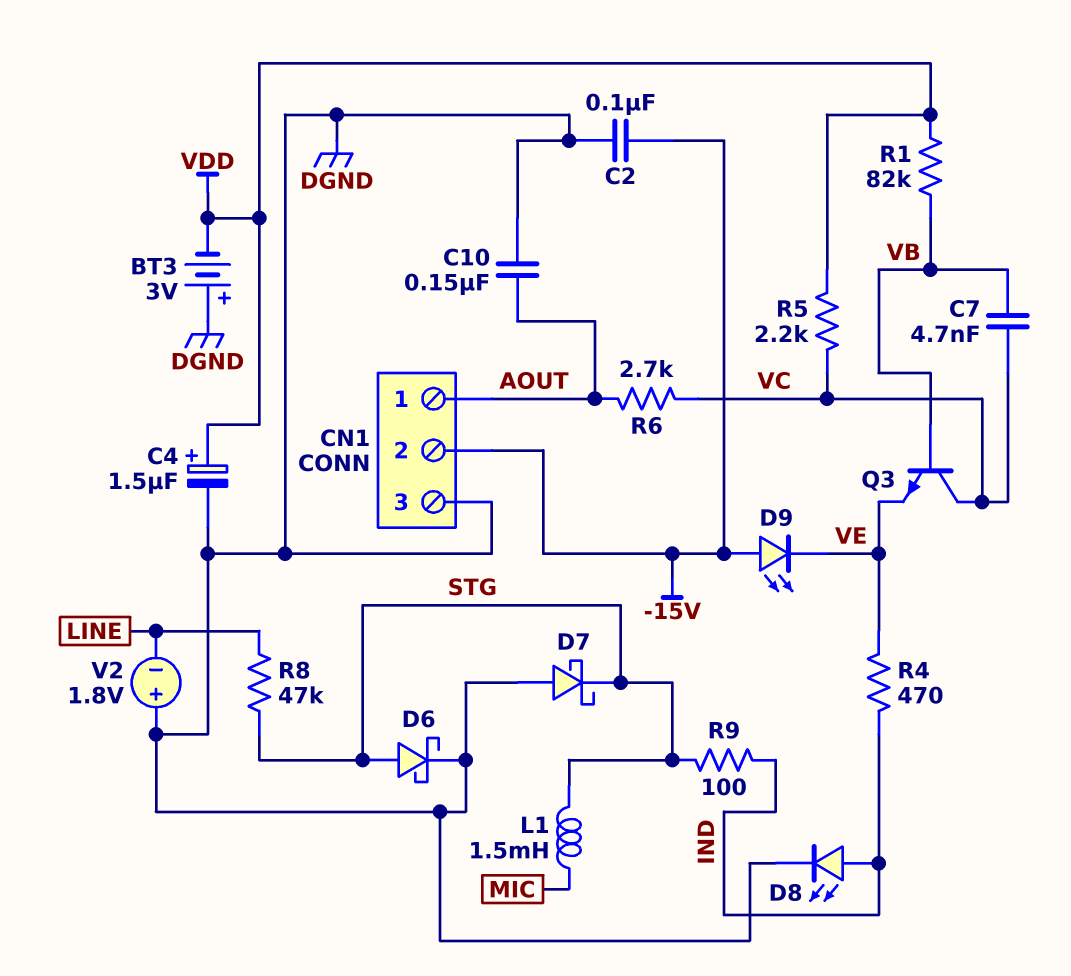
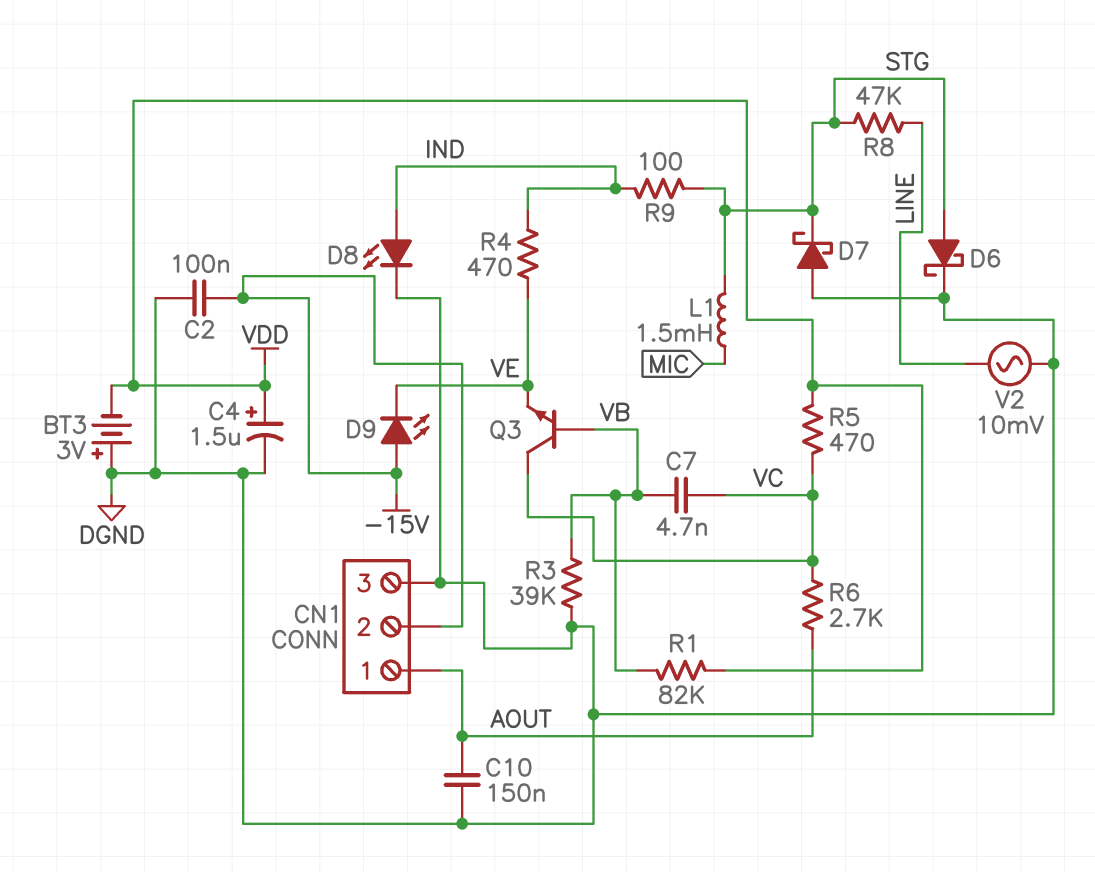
R3: none -> 39k (DGND, VB)
R5: 2.2k (VC, VDD) -> 470 (VC, VDD)
V2: 1.8V (plus DGND, minus LINE) -> AC 10mV (DGND, LINE)

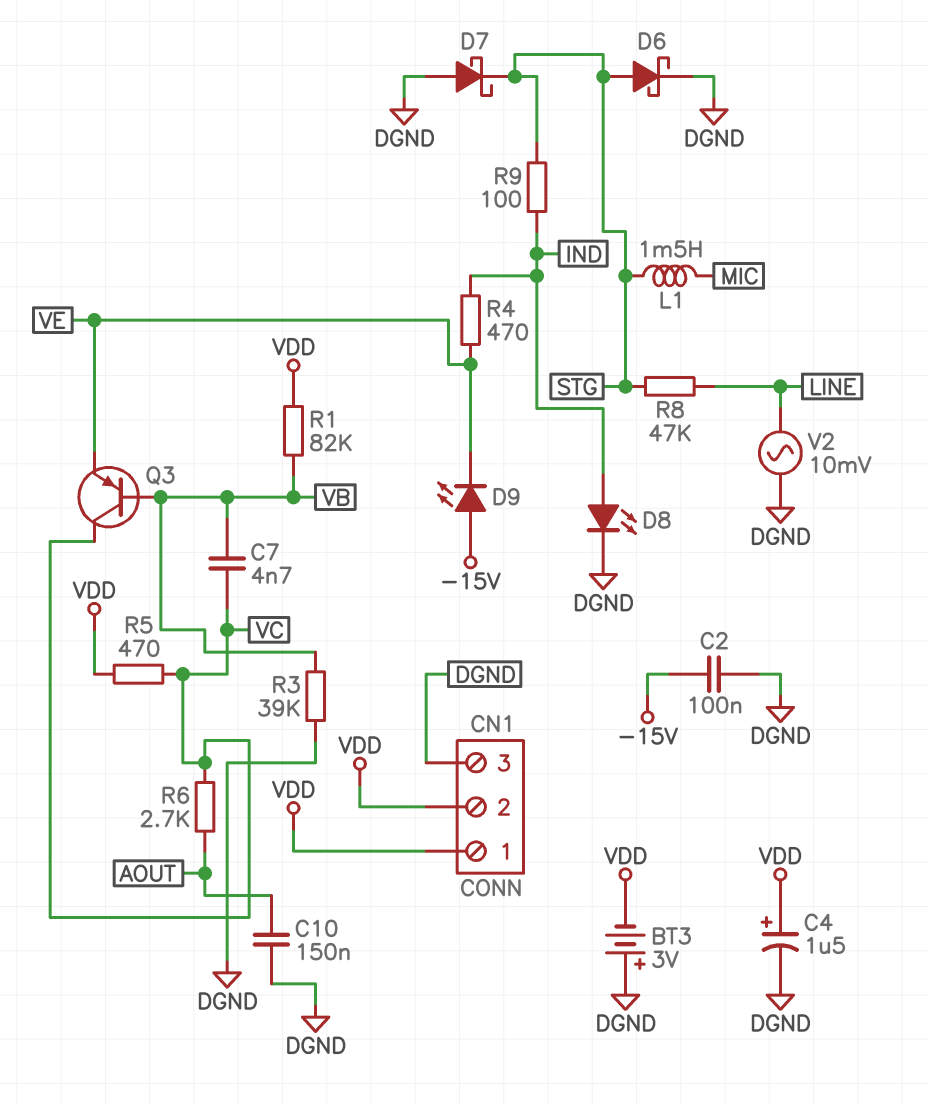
CN1 pin 1: AOUT -> VDD
CN1 pin 2: -15V -> VDD
Q3: NPN (B VB, C VC, E VE) -> PNP (B VB, C VC, E VE)

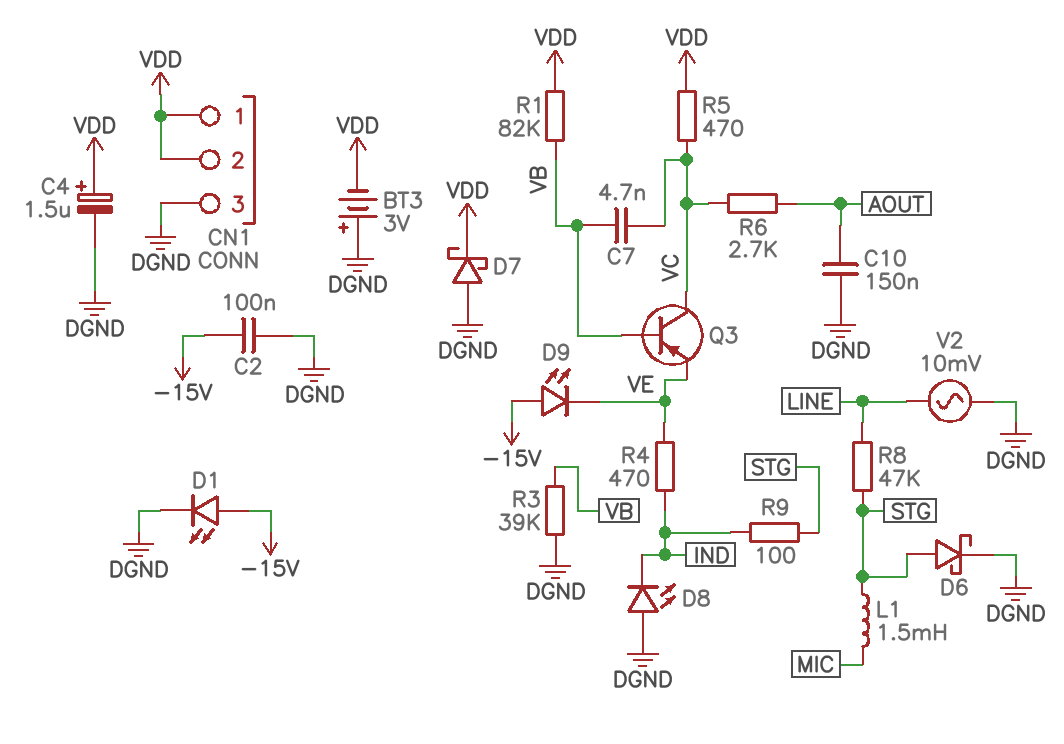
D1: none -> LED (A -15V, K DGND)
D7: schottky (A DGND, K STG) -> schottky (A DGND, K VDD)
D8: LED (A IND, K DGND) -> LED (A DGND, K IND)

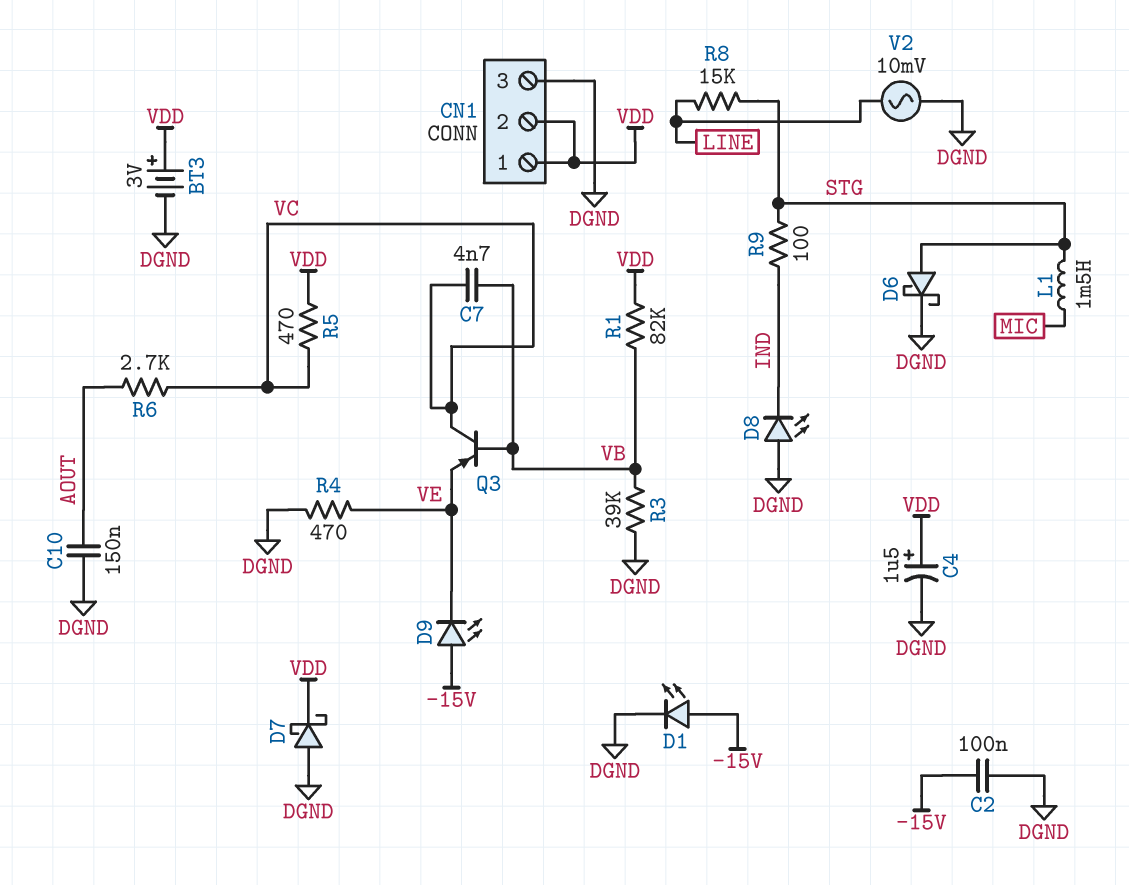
BT3: 3V (plus DGND, minus VDD) -> 3V (plus VDD, minus DGND)
R4: 470 (IND, VE) -> 470 (DGND, VE)
R8: 47k (LINE, STG) -> 15k (LINE, STG)

